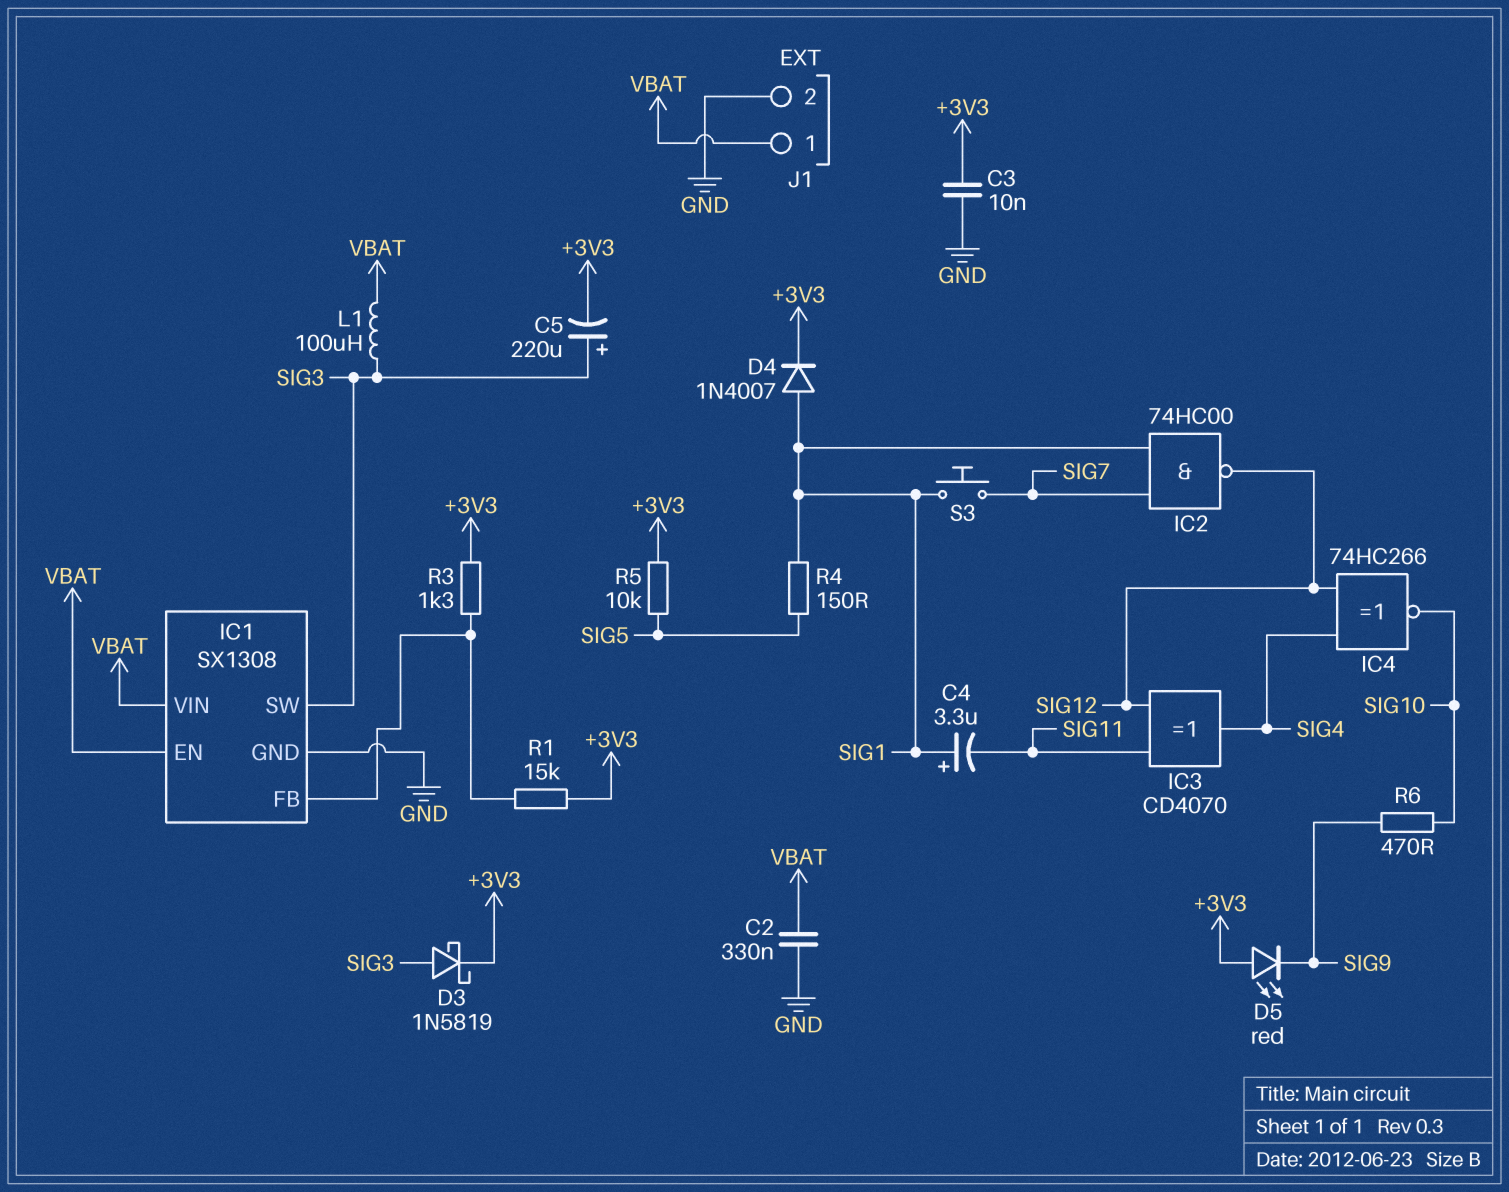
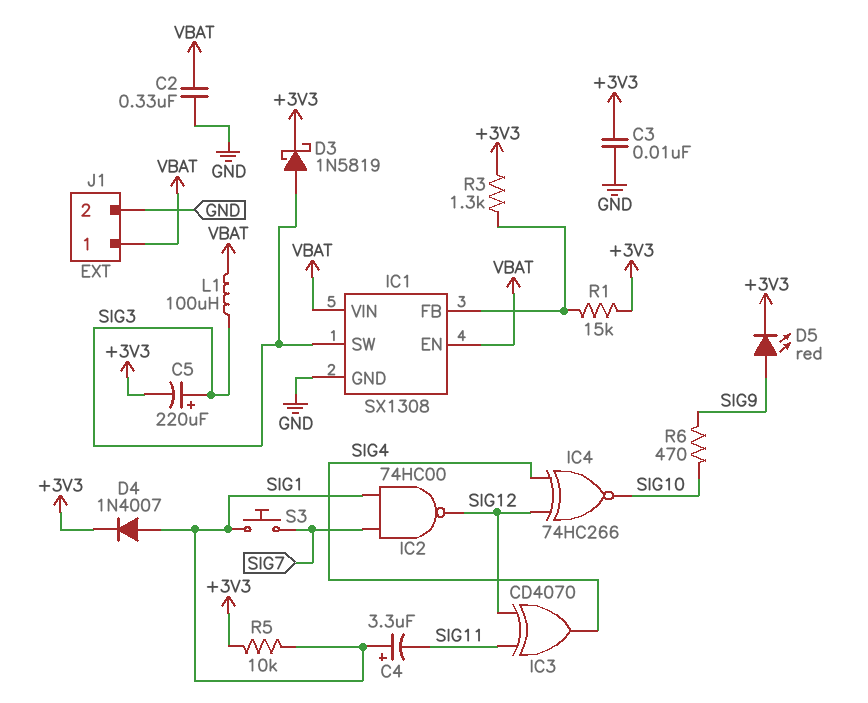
D5: LED red (A +3V3, K SIG9) -> LED red (A SIG9, K +3V3)
R4: 150 (SIG1, SIG5) -> none
R5: 10k (+3V3, SIG5) -> 10k (+3V3, SIG1)

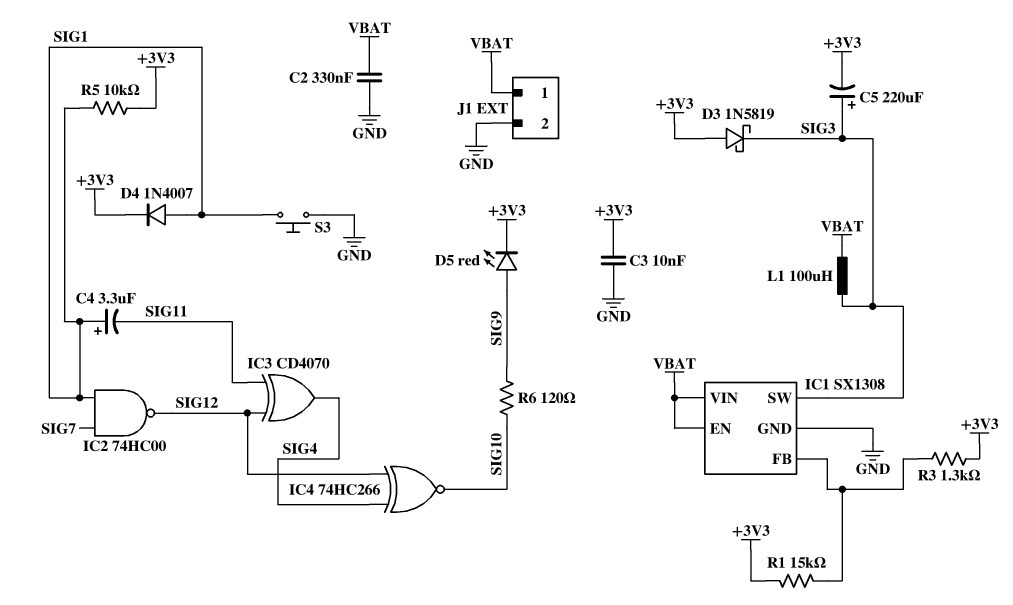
D3: schottky 1N5819 (A SIG3, K +3V3) -> schottky 1N5819 (A +3V3, K SIG3)
R6: 470 (SIG9, SIG10) -> 120 (SIG9, SIG10)
S3: button (SIG1, SIG7) -> button (GND, SIG1)

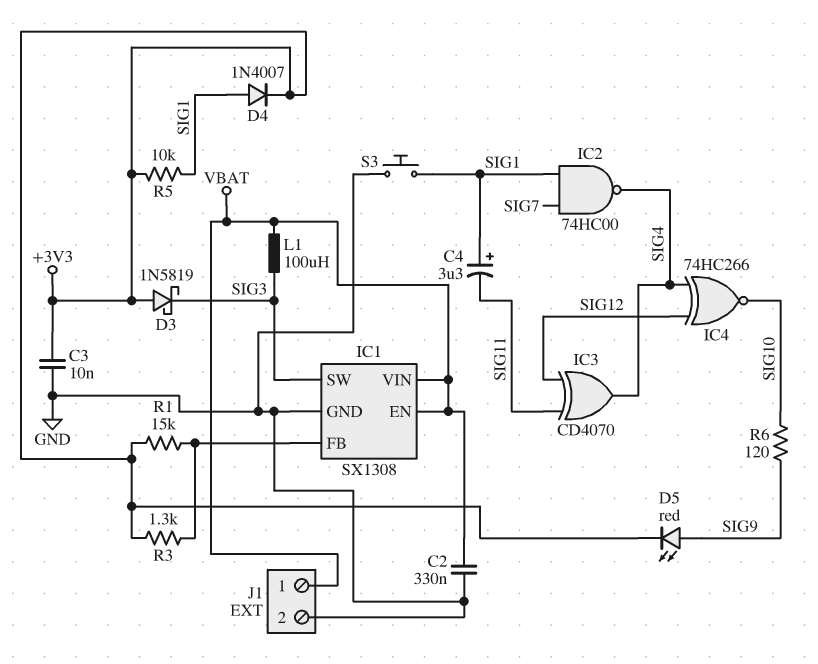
C5: 220uF (plus SIG3, minus +3V3) -> none
IC2: NAND 74HC00 (in SIG1, in SIG7, out SIG12) -> NAND 74HC00 (in SIG1, in SIG7, out SIG4)

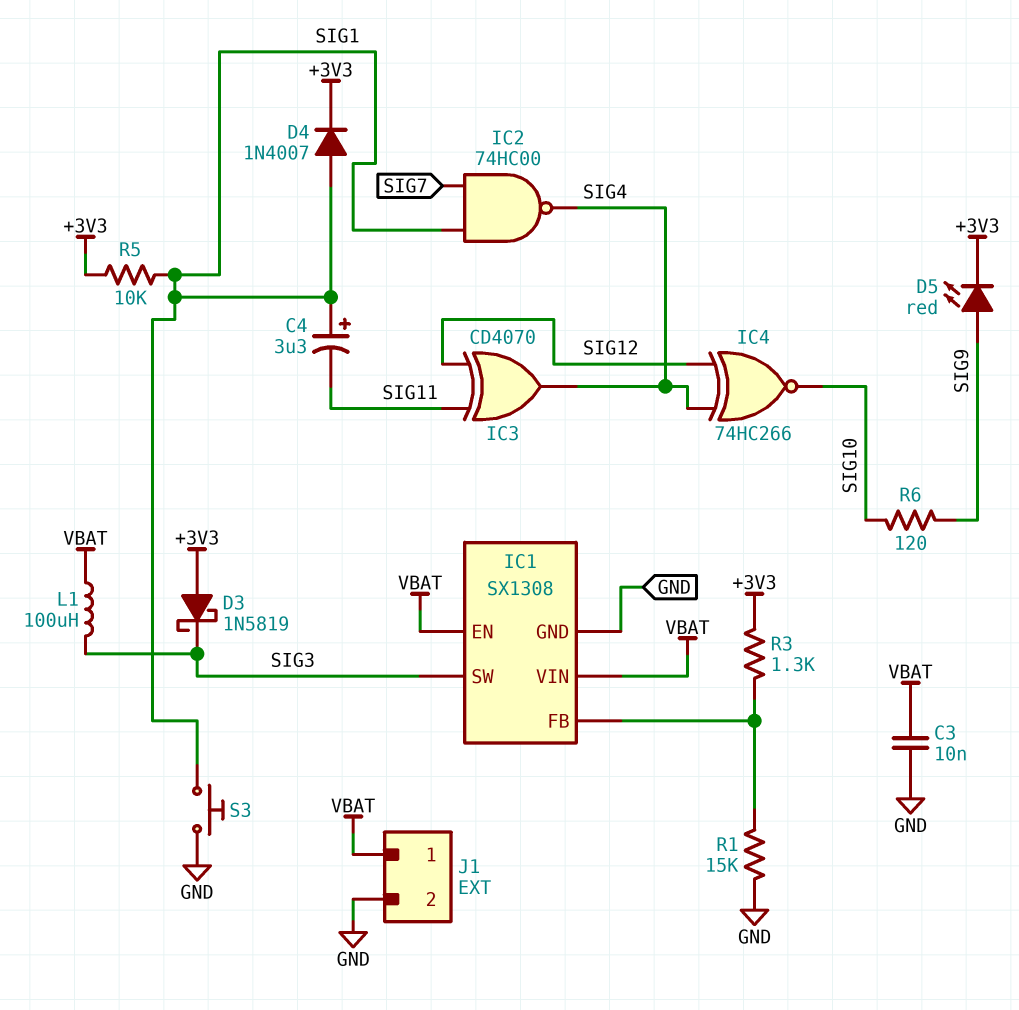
C2: 330nF (GND, VBAT) -> none
C3: 10nF (+3V3, GND) -> 10nF (GND, VBAT)
R1: 15k (+3V3, IC1/FB) -> 15k (GND, IC1/FB)

